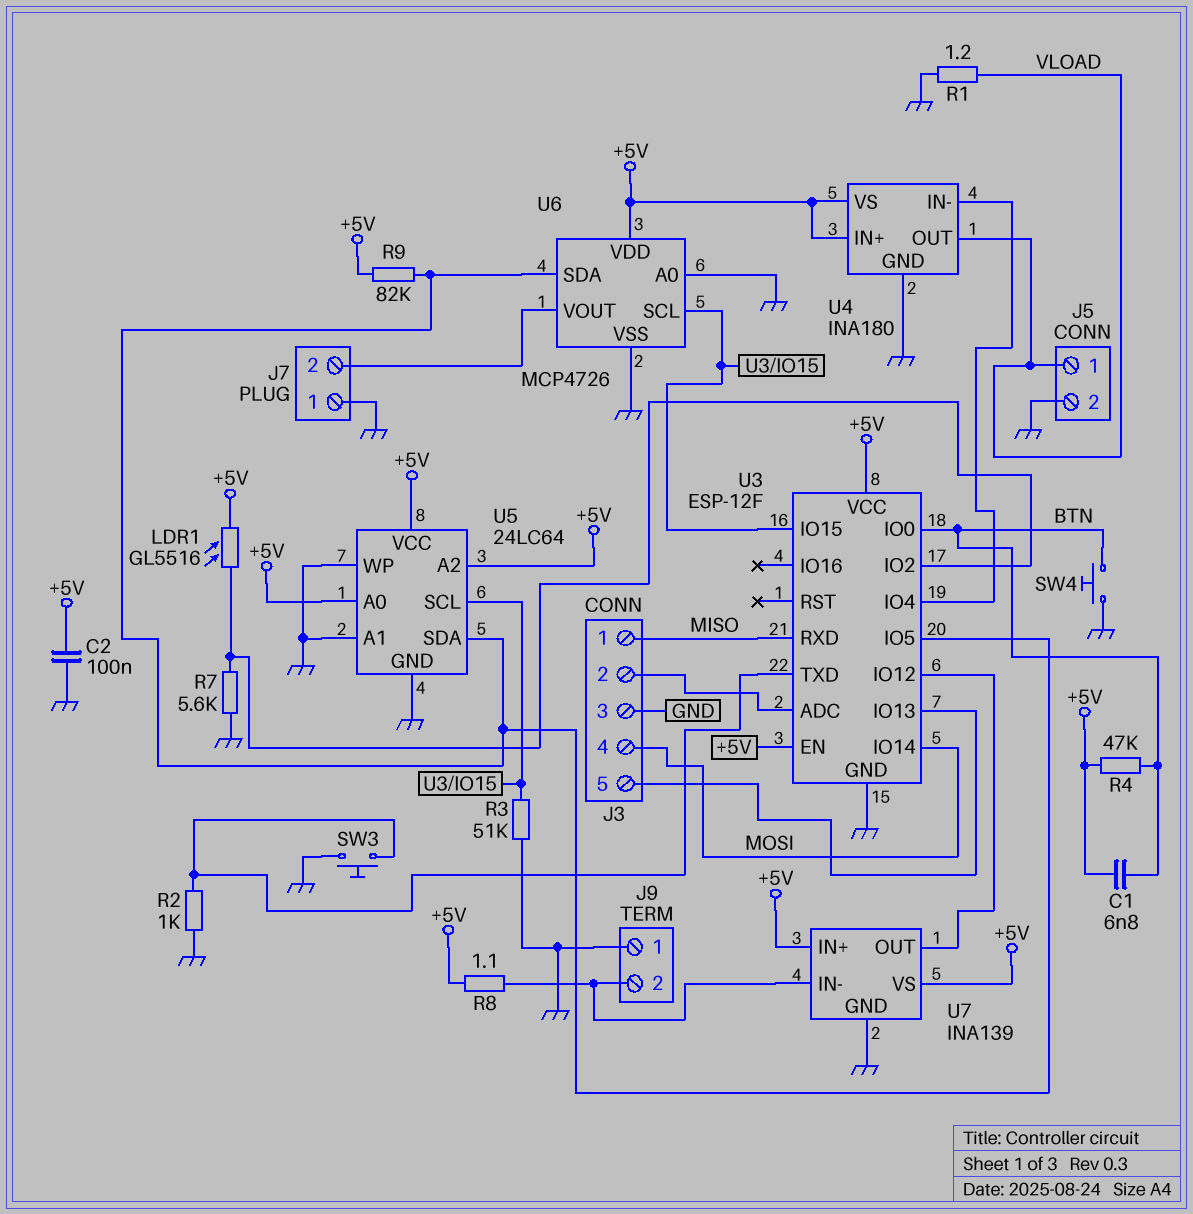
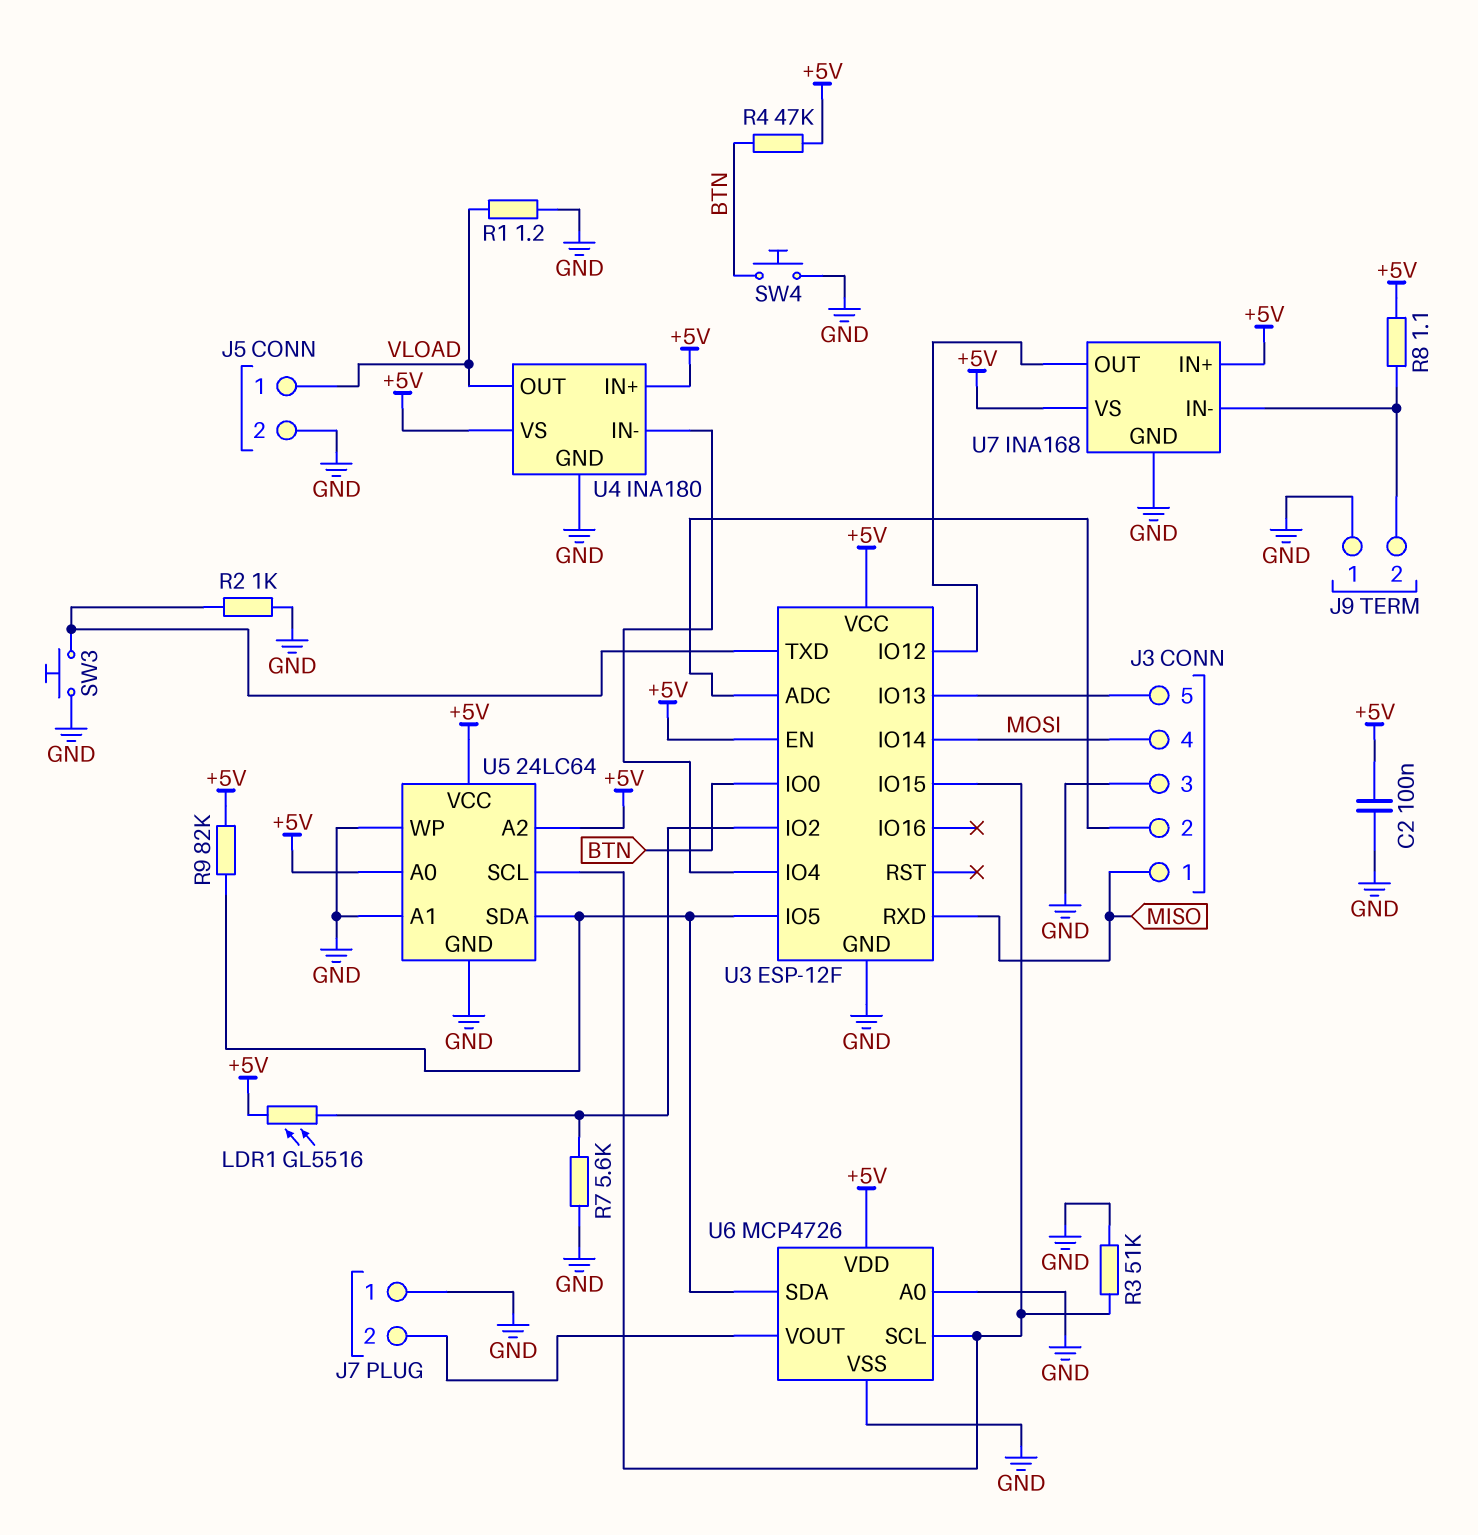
C1: 6.8nF (+5V, BTN) -> none
U7: INA139 -> INA168

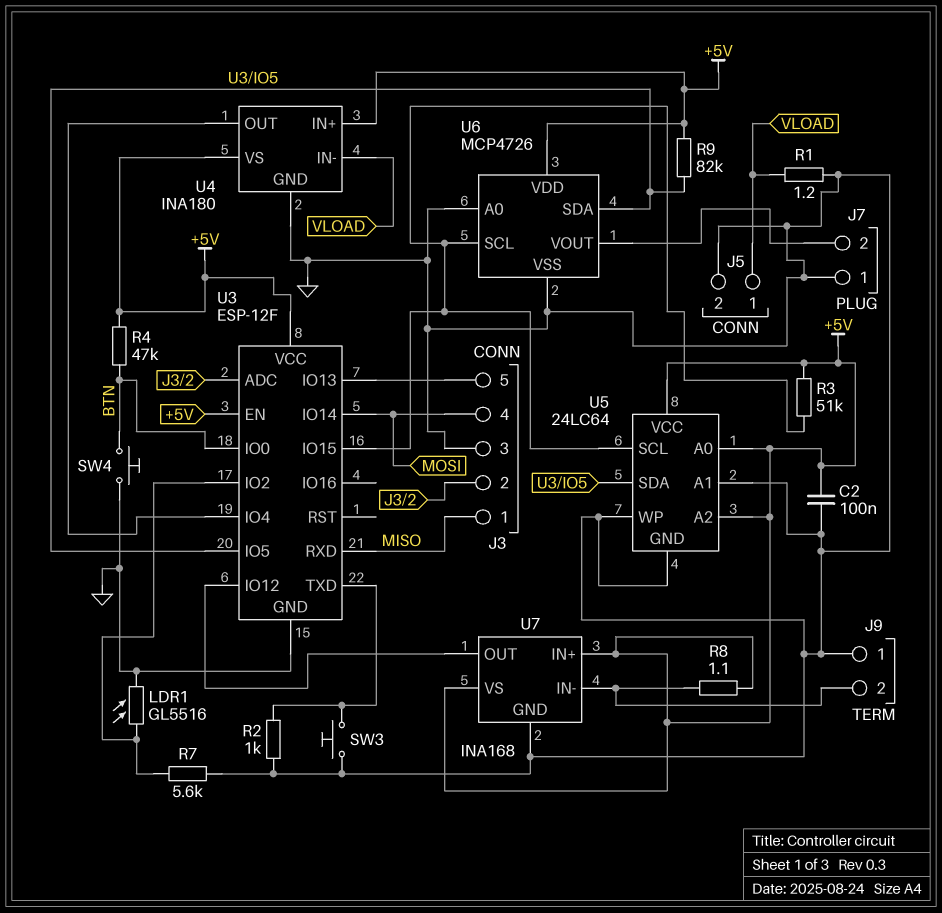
LDR1: GL5516 (+5V, U3/IO2) -> GL5516 (GND, U3/IO2)
R3: 51k (GND, U3/IO15) -> 51k (+5V, U3/IO15)
U4 pin IN-: U3/IO4 -> VLOAD
U4 pin OUT: VLOAD -> U3/IO4

